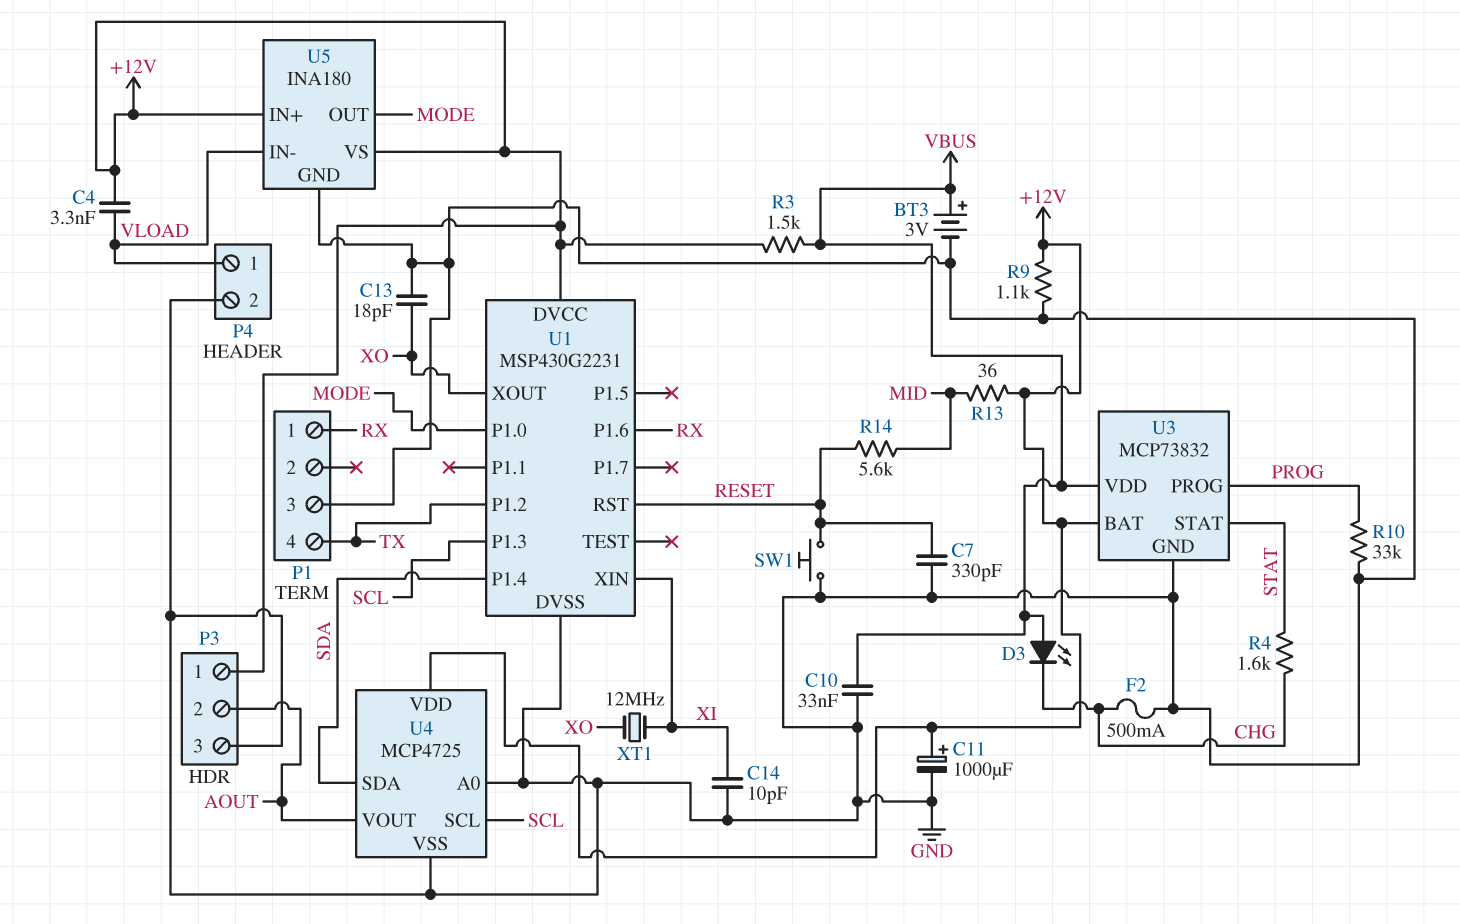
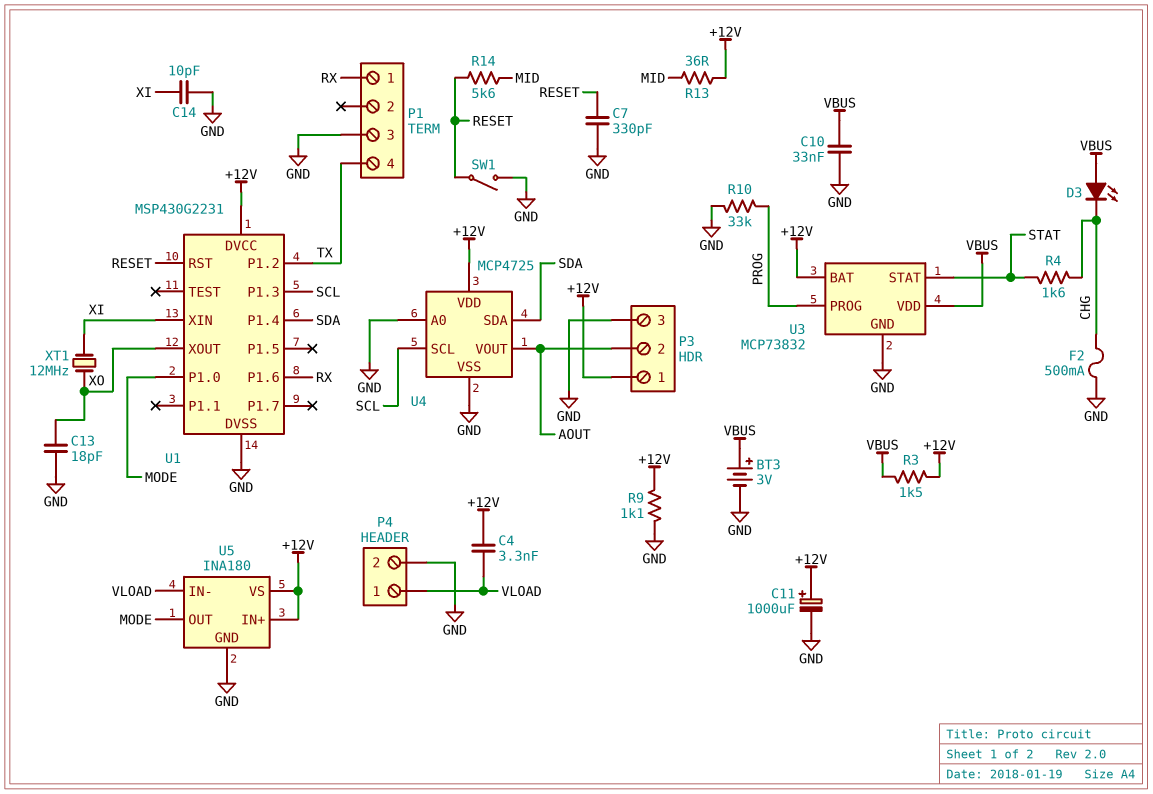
SW1: button (GND, RESET) -> switch (GND, RESET)

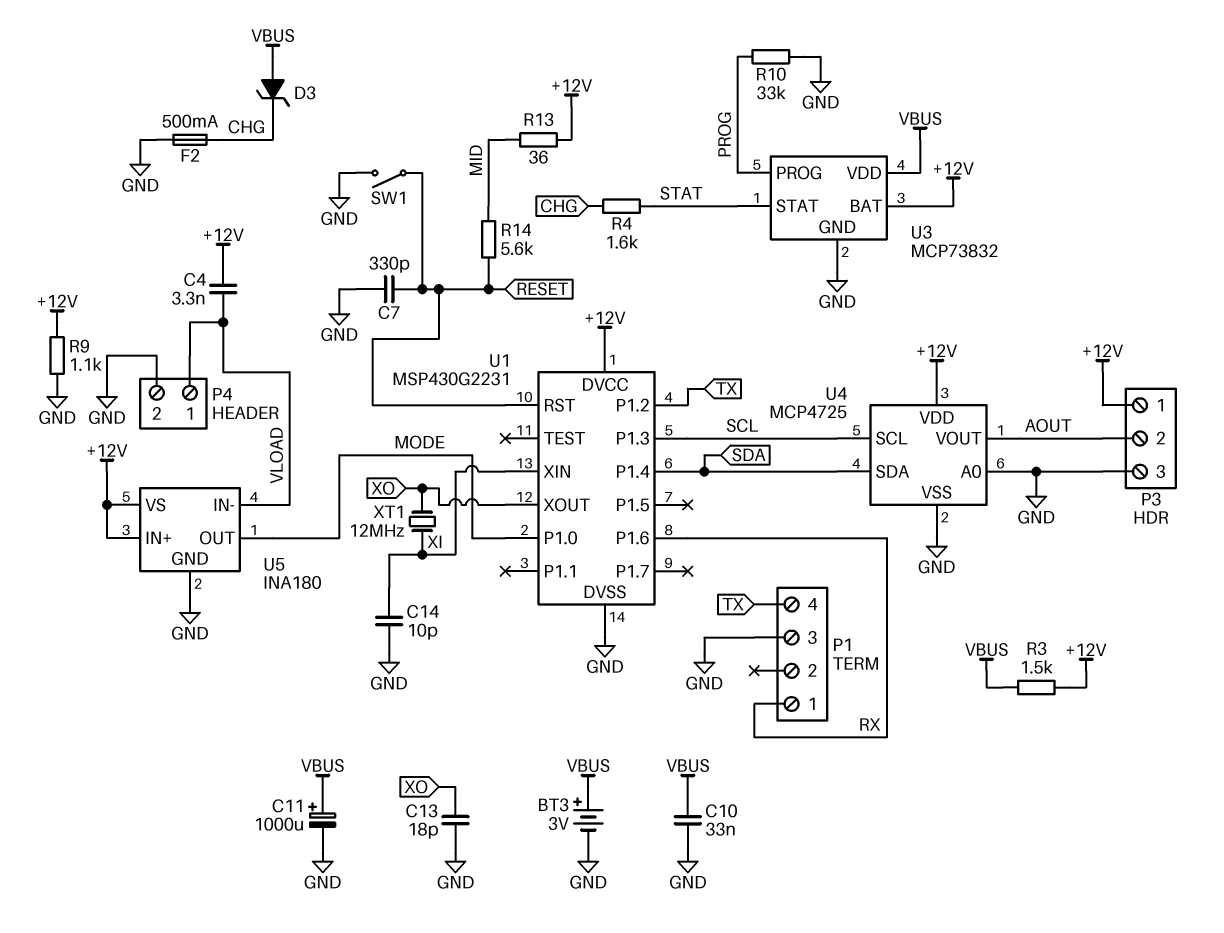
C11: 1000uF (plus +12V, minus GND) -> 1000uF (plus VBUS, minus GND)
D3: LED (A VBUS, K CHG) -> zener (A VBUS, K CHG)

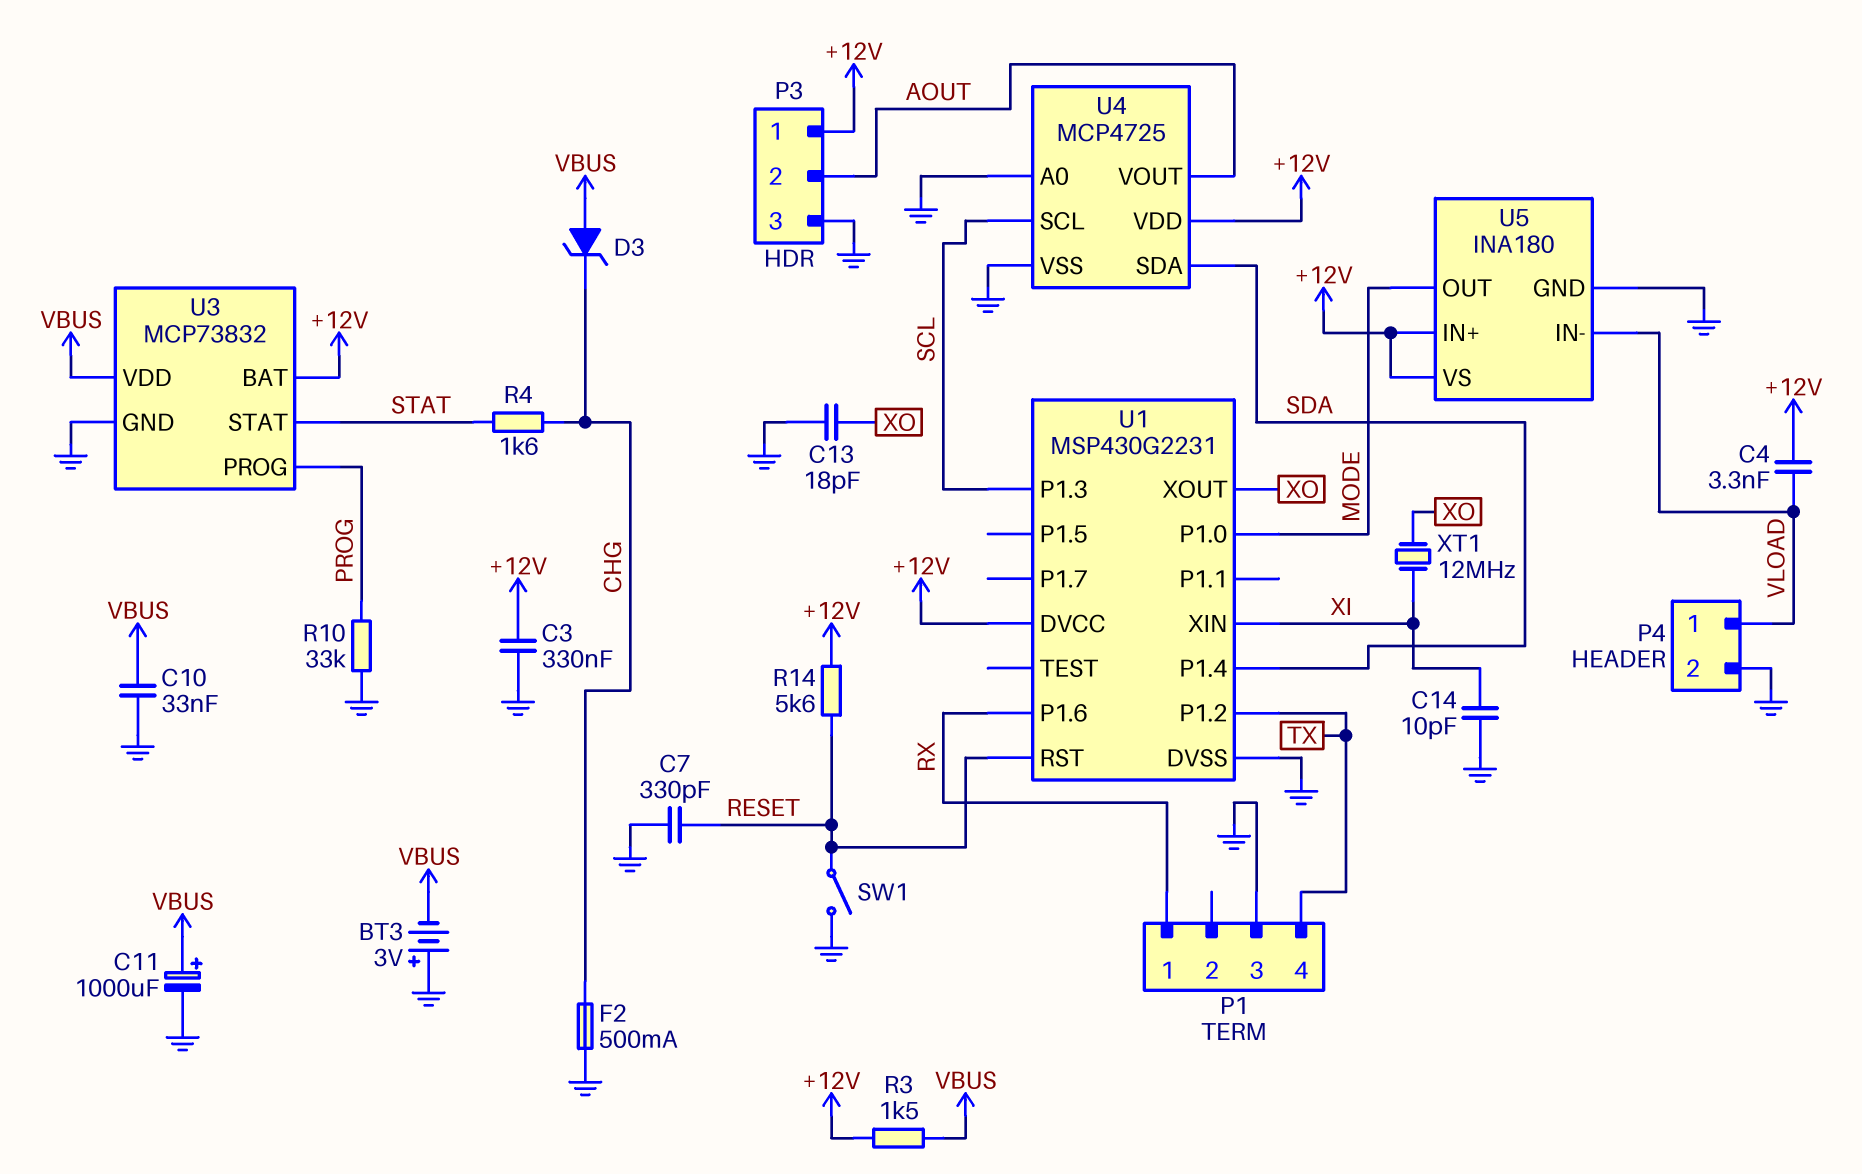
BT3: 3V (plus VBUS, minus GND) -> 3V (plus GND, minus VBUS)
C3: none -> 330nF (+12V, GND)
R9: 1.1k (+12V, GND) -> none
R13: 36 (+12V, MID) -> none
R14: 5.6k (MID, RESET) -> 5.6k (+12V, RESET)

